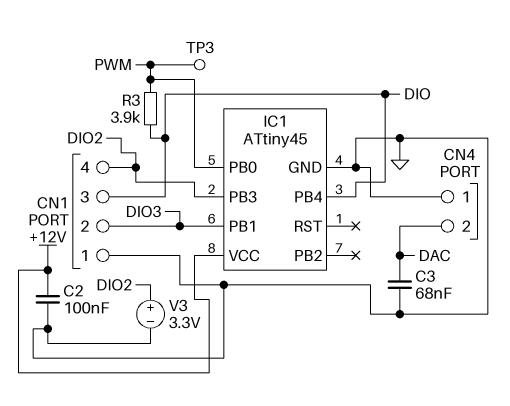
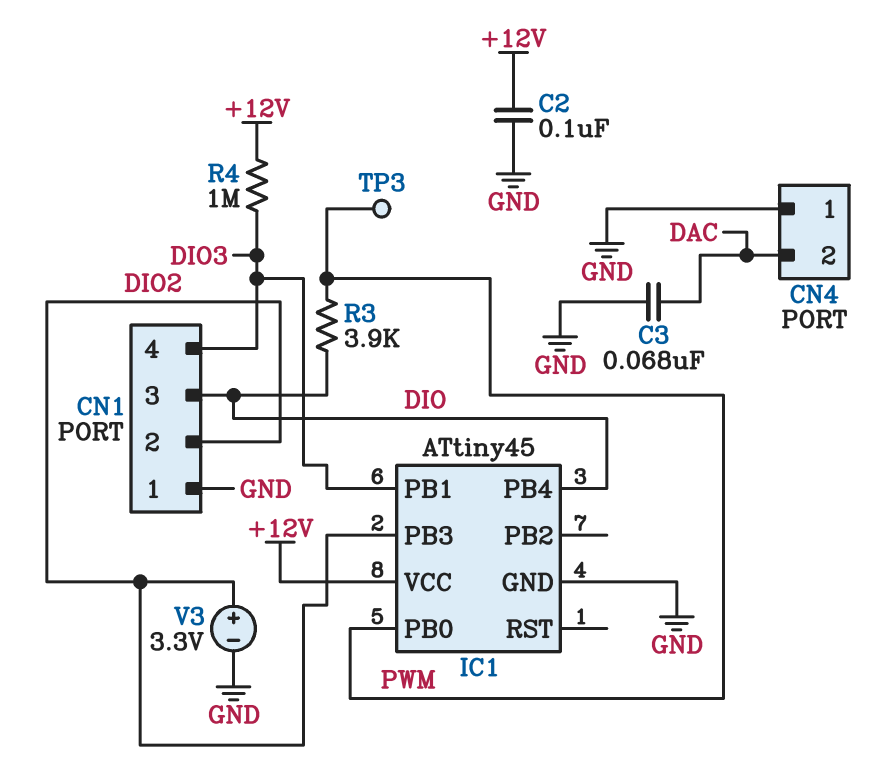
CN1 pin 2: DIO3 -> DIO2
CN1 pin 4: DIO2 -> DIO3
R4: none -> 1M (+12V, DIO3)

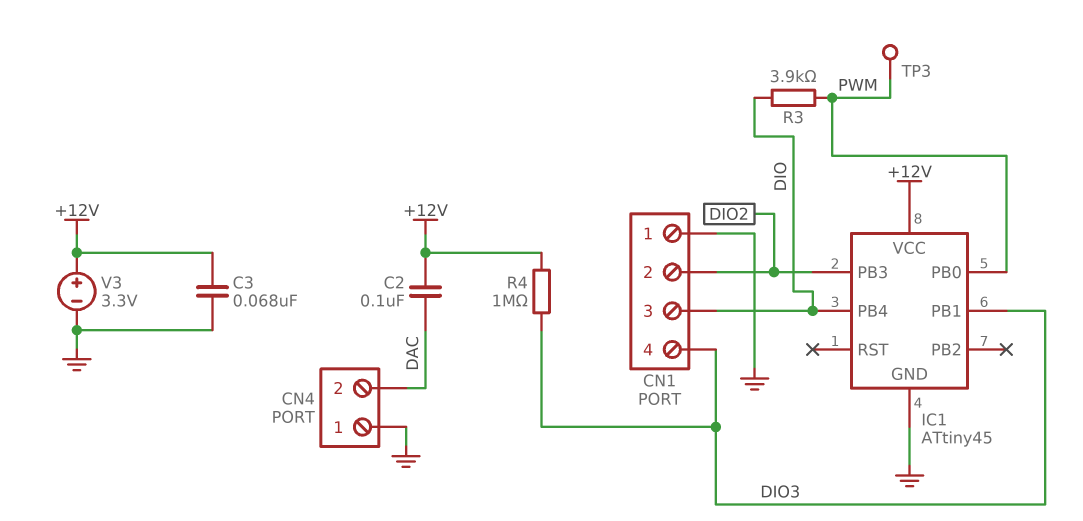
C2: 100nF (+12V, GND) -> 100nF (+12V, DAC)
C3: 68nF (DAC, GND) -> 68nF (+12V, GND)
V3: 3.3V (plus DIO2, minus GND) -> 3.3V (plus +12V, minus GND)

